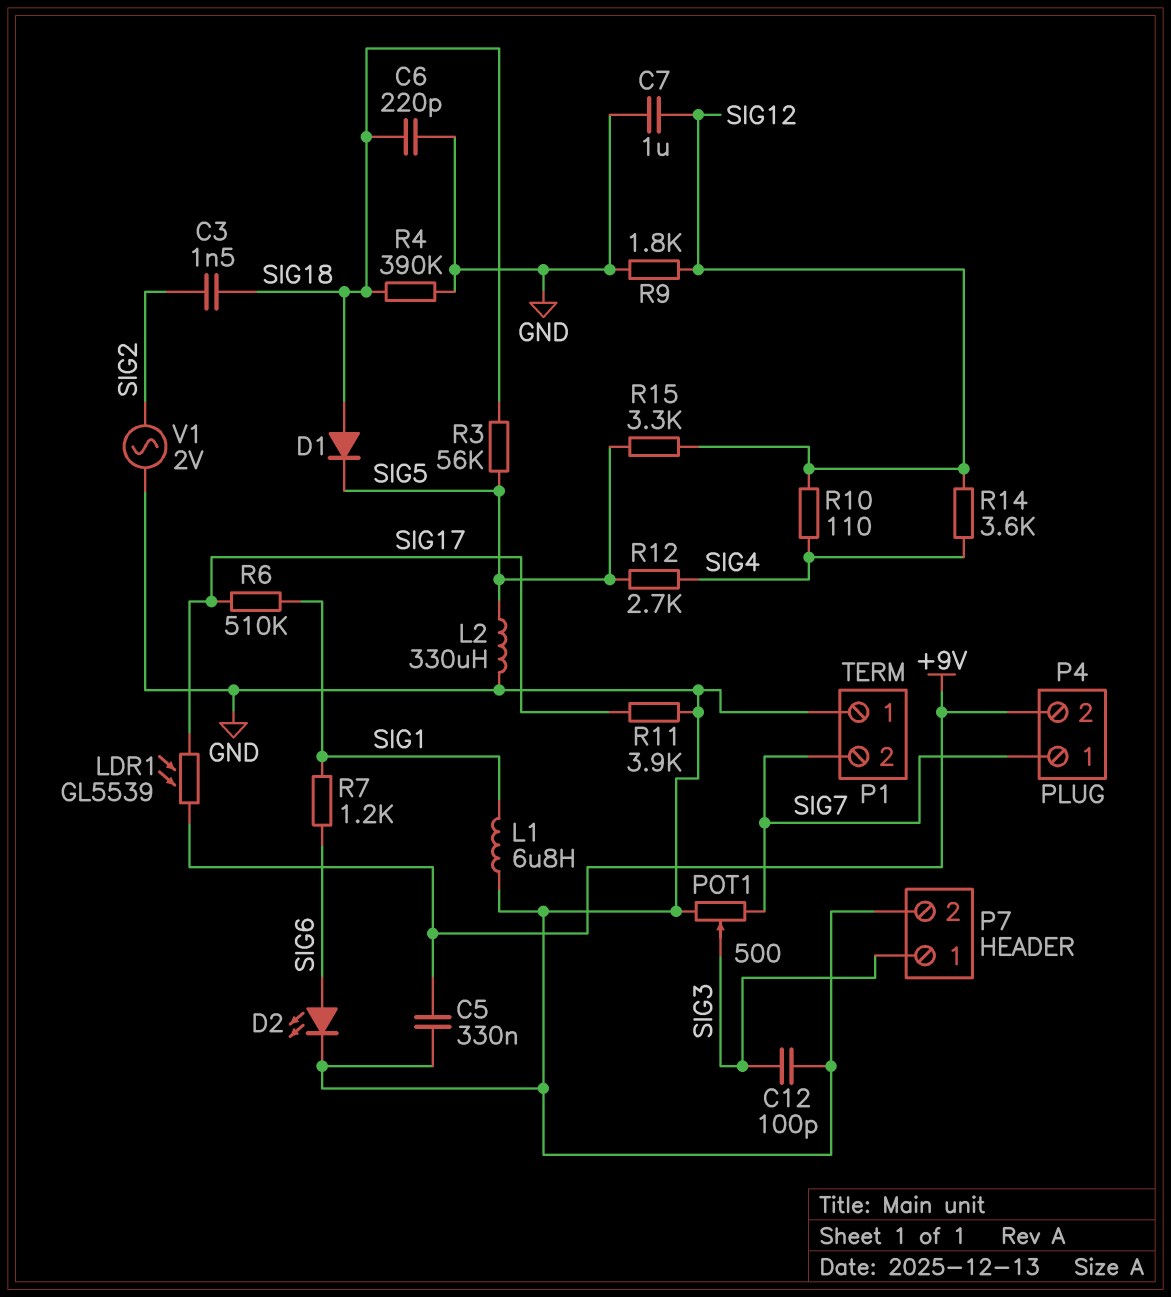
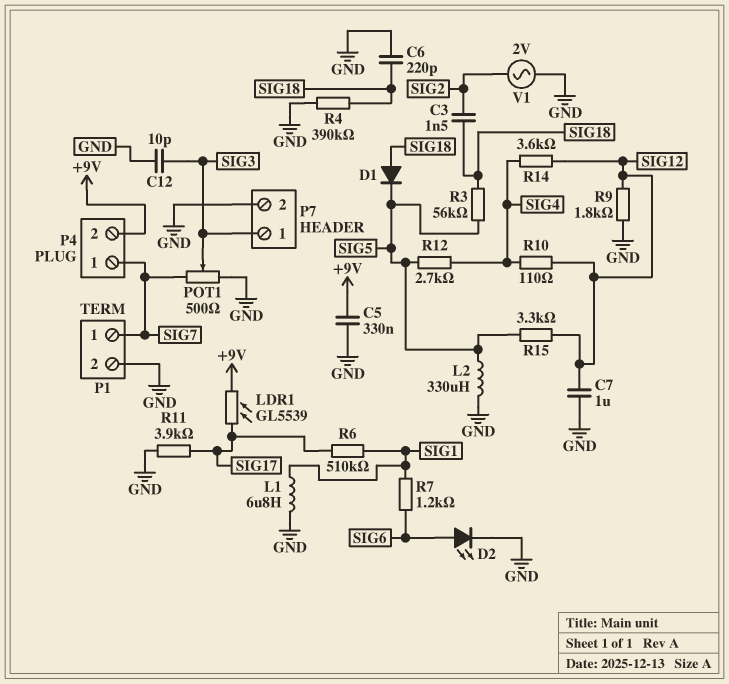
C12: 100pF (GND, SIG3) -> 10pF (GND, SIG3)
P1 pin 1: GND -> SIG7
P1 pin 2: SIG7 -> GND

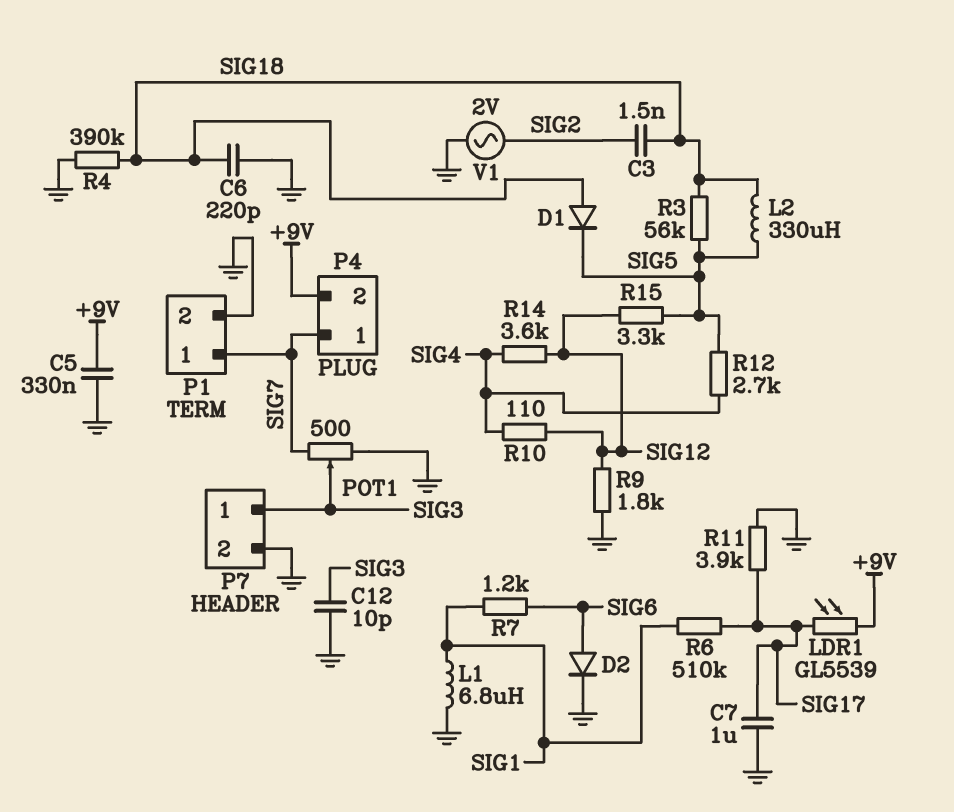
C7: 1uF (GND, SIG12) -> 1uF (GND, SIG17)
D2: LED (A SIG6, K GND) -> diode (A SIG6, K GND)
L2: 330uH (GND, SIG5) -> 330uH (SIG5, SIG18)

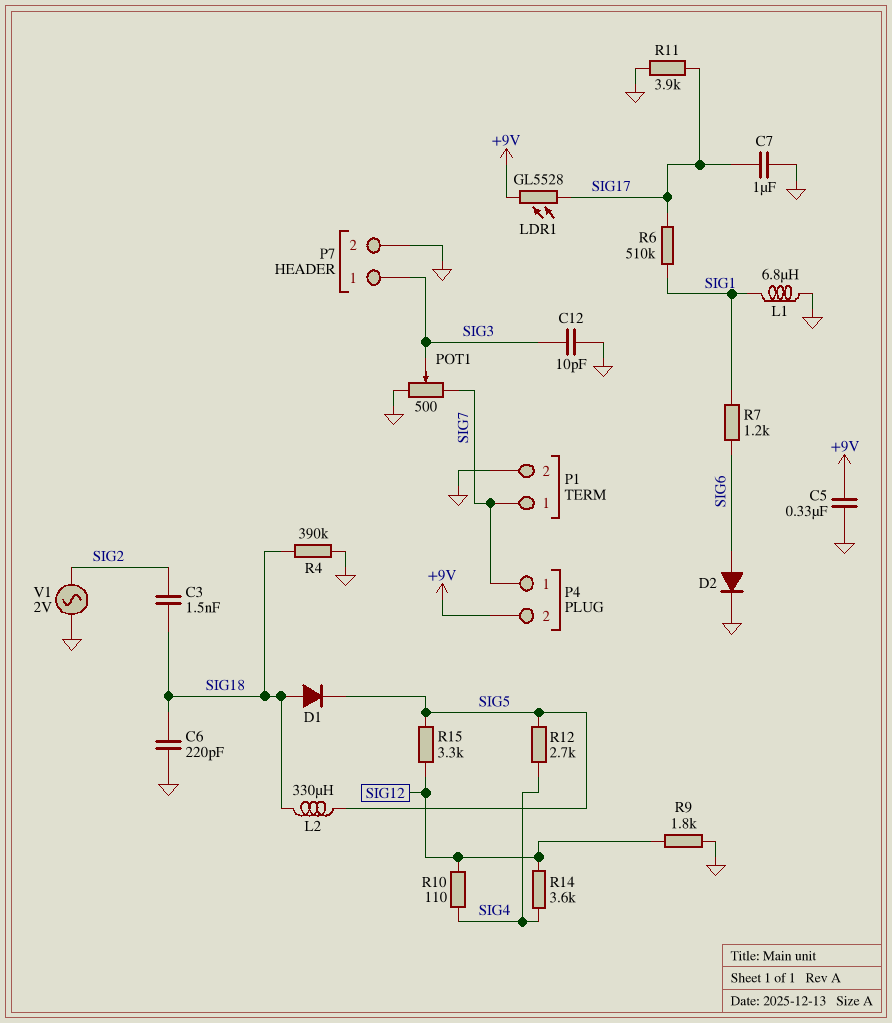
LDR1: GL5539 (+9V, SIG17) -> GL5528 (+9V, SIG17)
R3: 56k (SIG5, SIG18) -> none

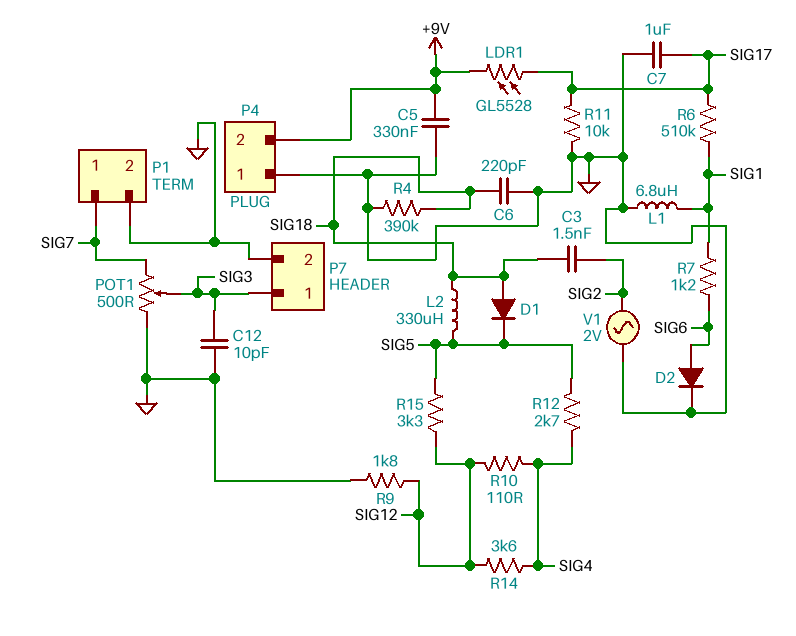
P4 pin 1: SIG7 -> GND
R11: 3.9k (GND, SIG17) -> 10k (GND, SIG17)

